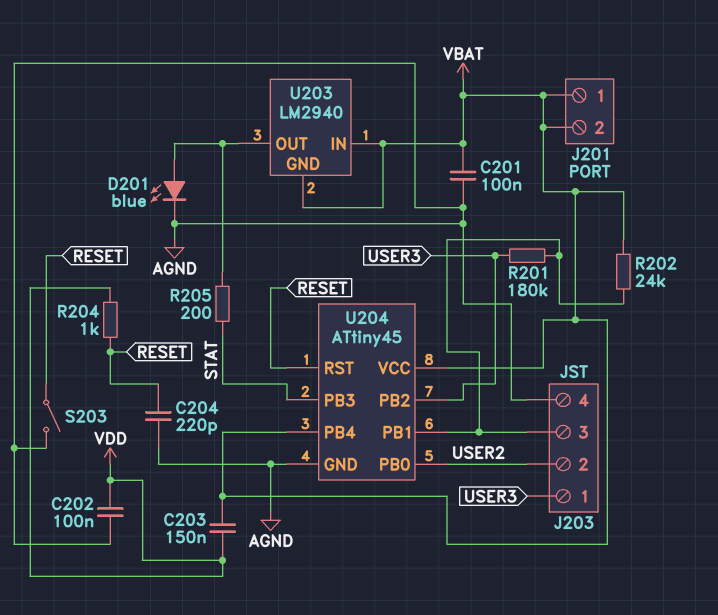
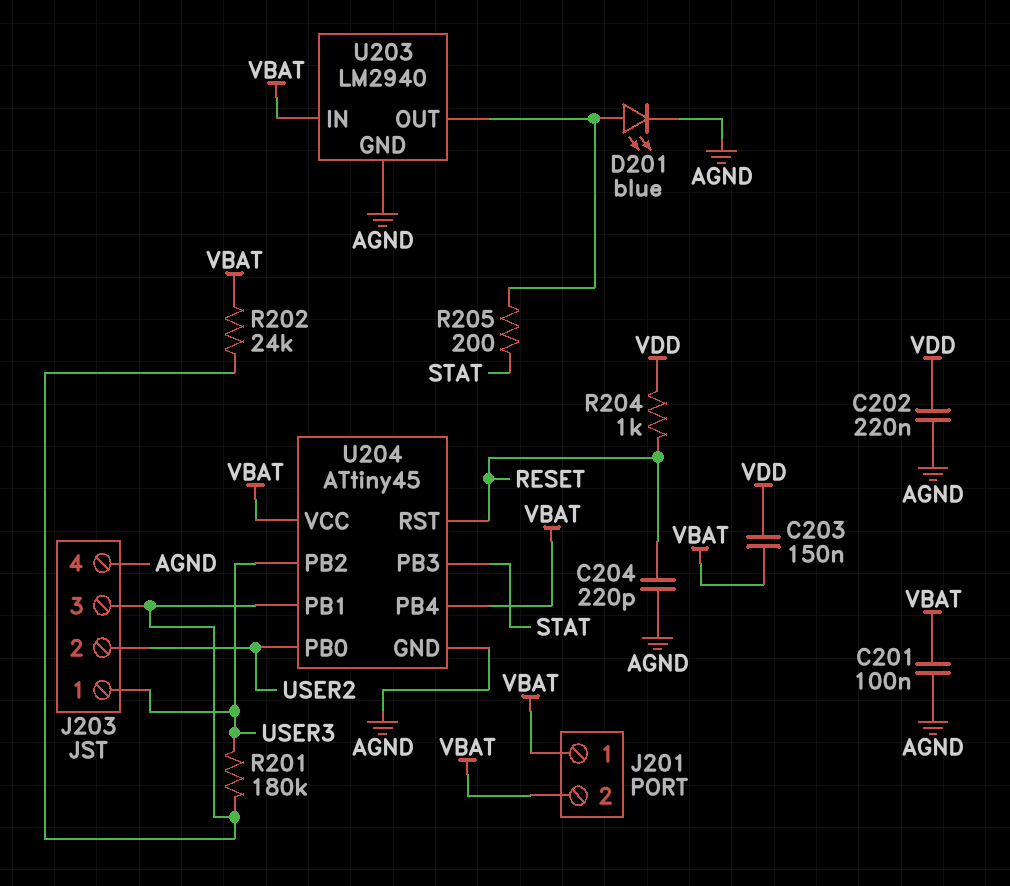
C202: 100nF (AGND, VDD) -> 220nF (AGND, VDD)
S203: switch (AGND, RESET) -> none
U203 pin GND: VBAT -> AGND

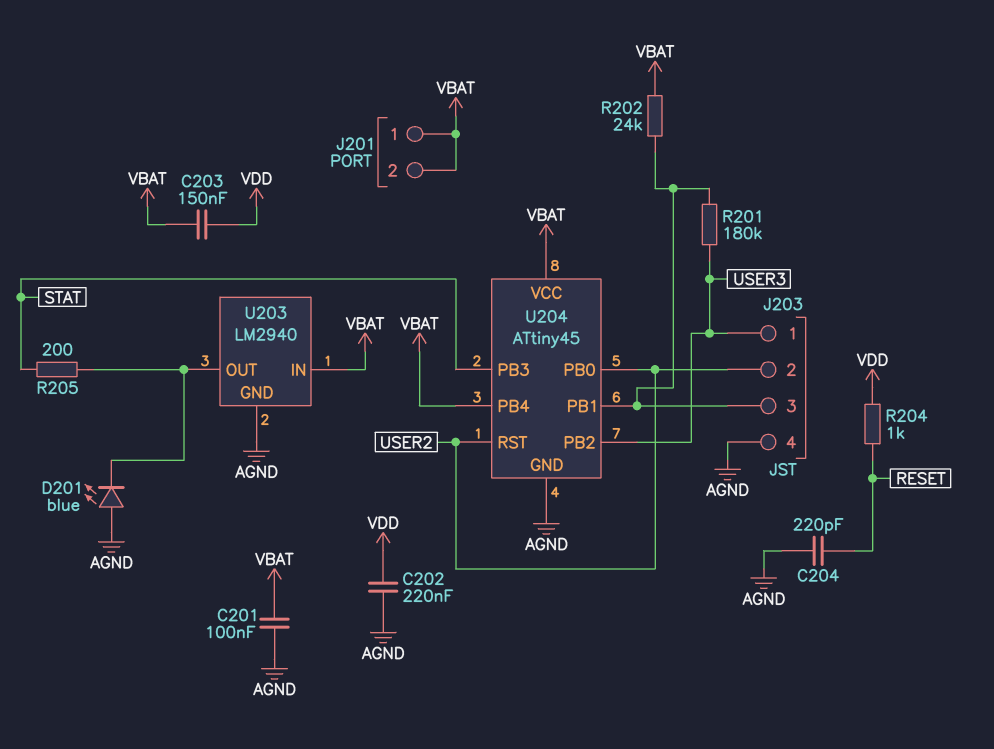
D201: LED blue (A U203/OUT, K AGND) -> LED blue (A AGND, K U203/OUT)
U204 pin RST: RESET -> USER2

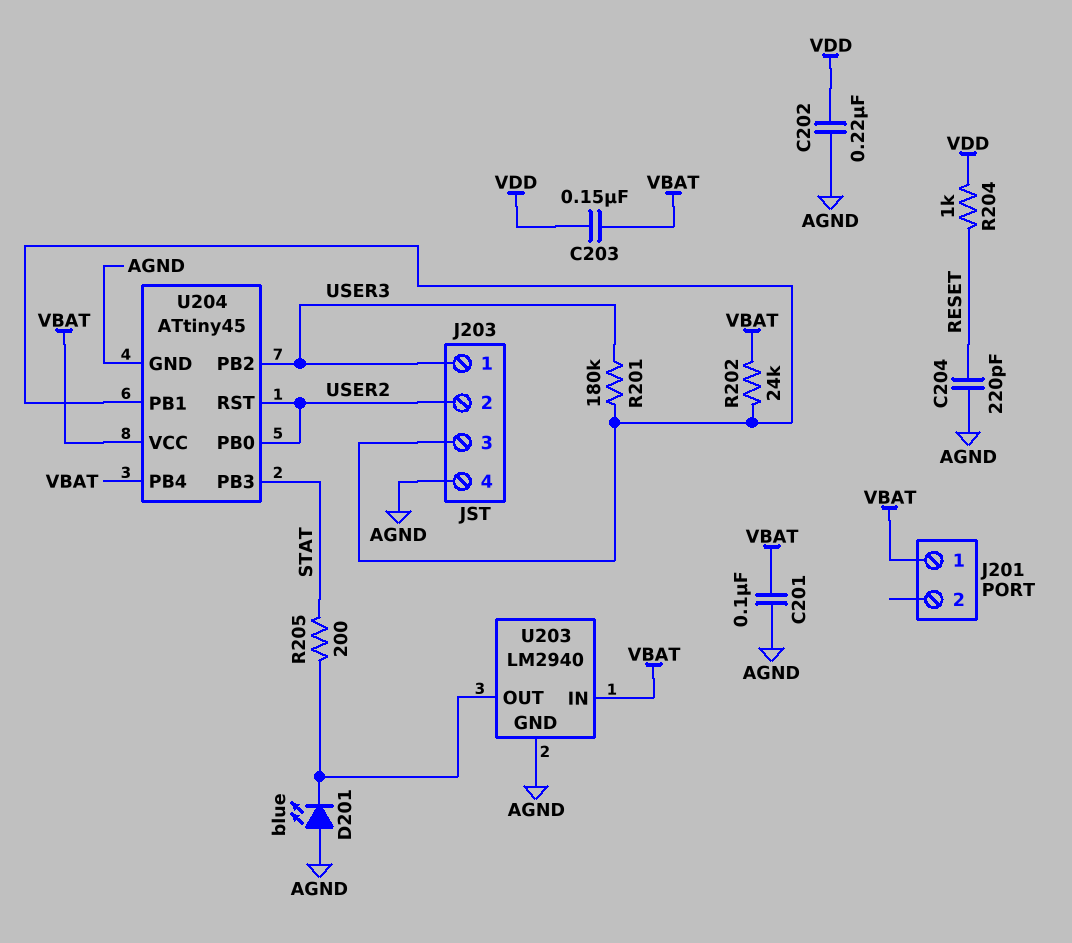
J201 pin 2: VBAT -> none

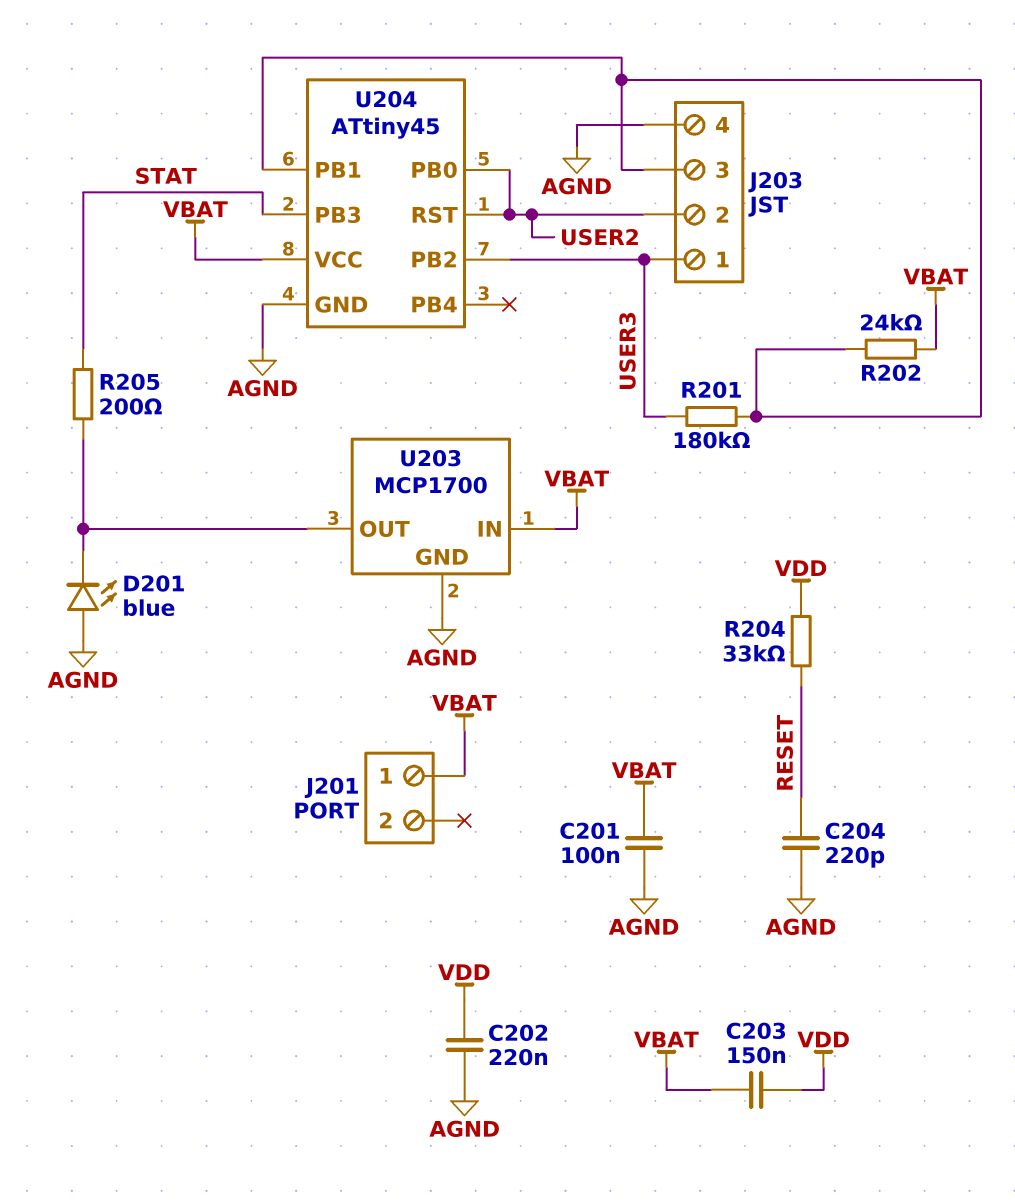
R204: 1k (RESET, VDD) -> 33k (RESET, VDD)
U203: LM2940 -> MCP1700
U204 pin PB4: VBAT -> none

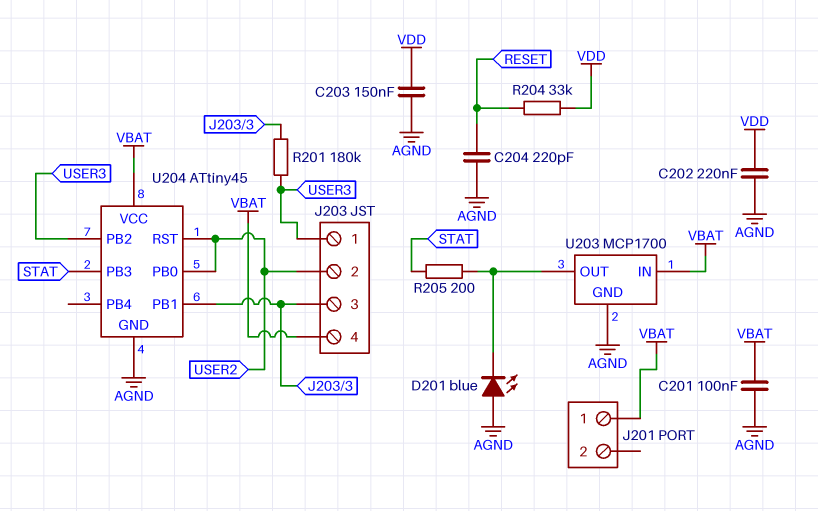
C203: 150nF (VBAT, VDD) -> 150nF (AGND, VDD)
J203 pin 4: AGND -> VBAT
R202: 24k (J203/3, VBAT) -> none

